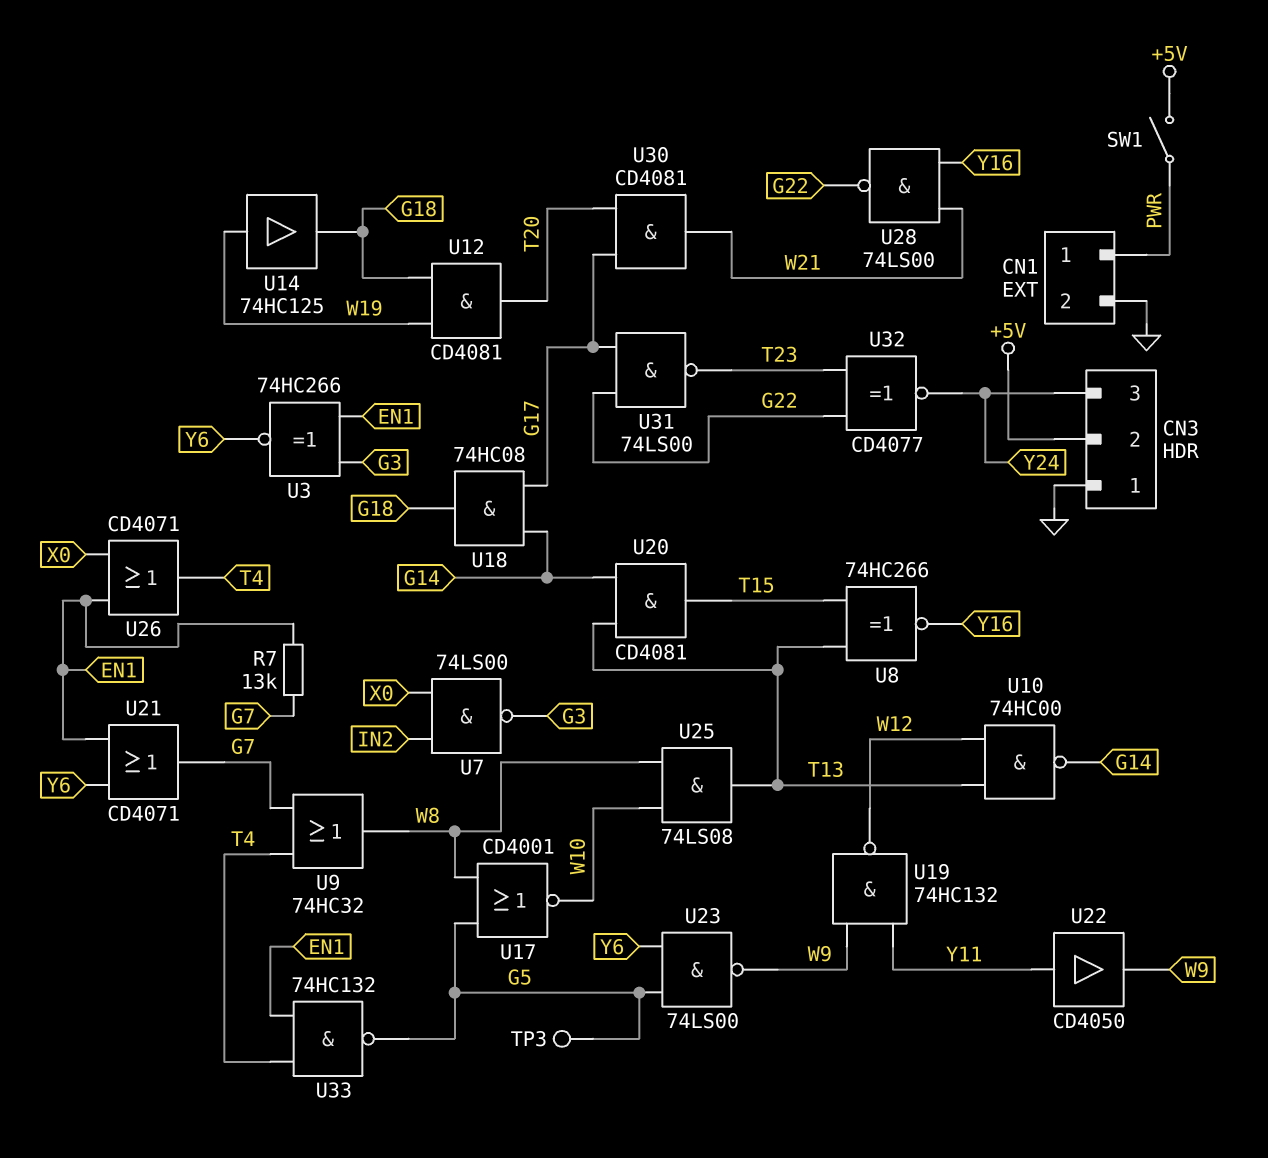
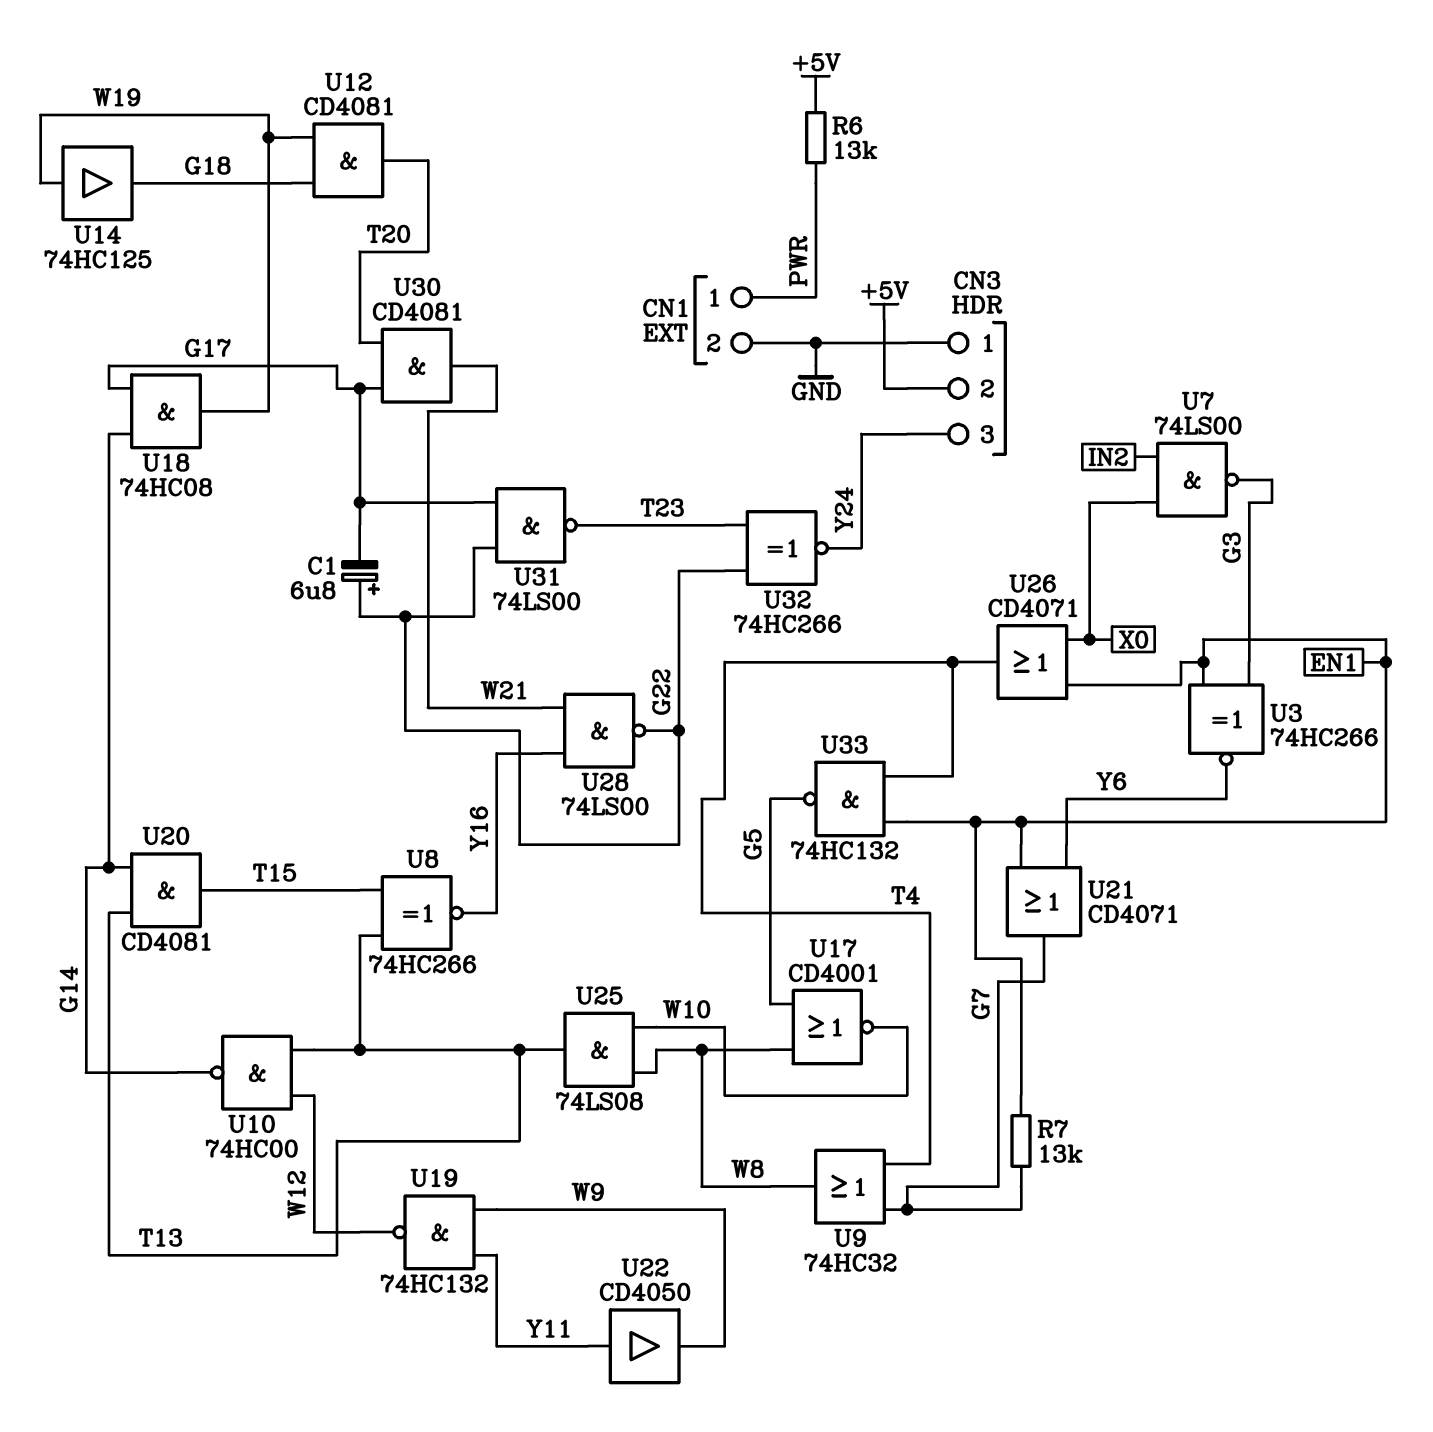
C1: none -> 6.8uF (plus G22, minus G17)
R6: none -> 13k (+5V, PWR)
SW1: switch (+5V, PWR) -> none
TP3: test point (G5) -> none
U18: AND 74HC08 (in G14, in G17, out G18) -> AND 74HC08 (in G14, in G17, out W19)
U23: NAND 74LS00 (in G5, in Y6, out W9) -> none
U32: XNOR CD4077 (in G22, in T23, out Y24) -> XNOR 74HC266 (in G22, in T23, out Y24)

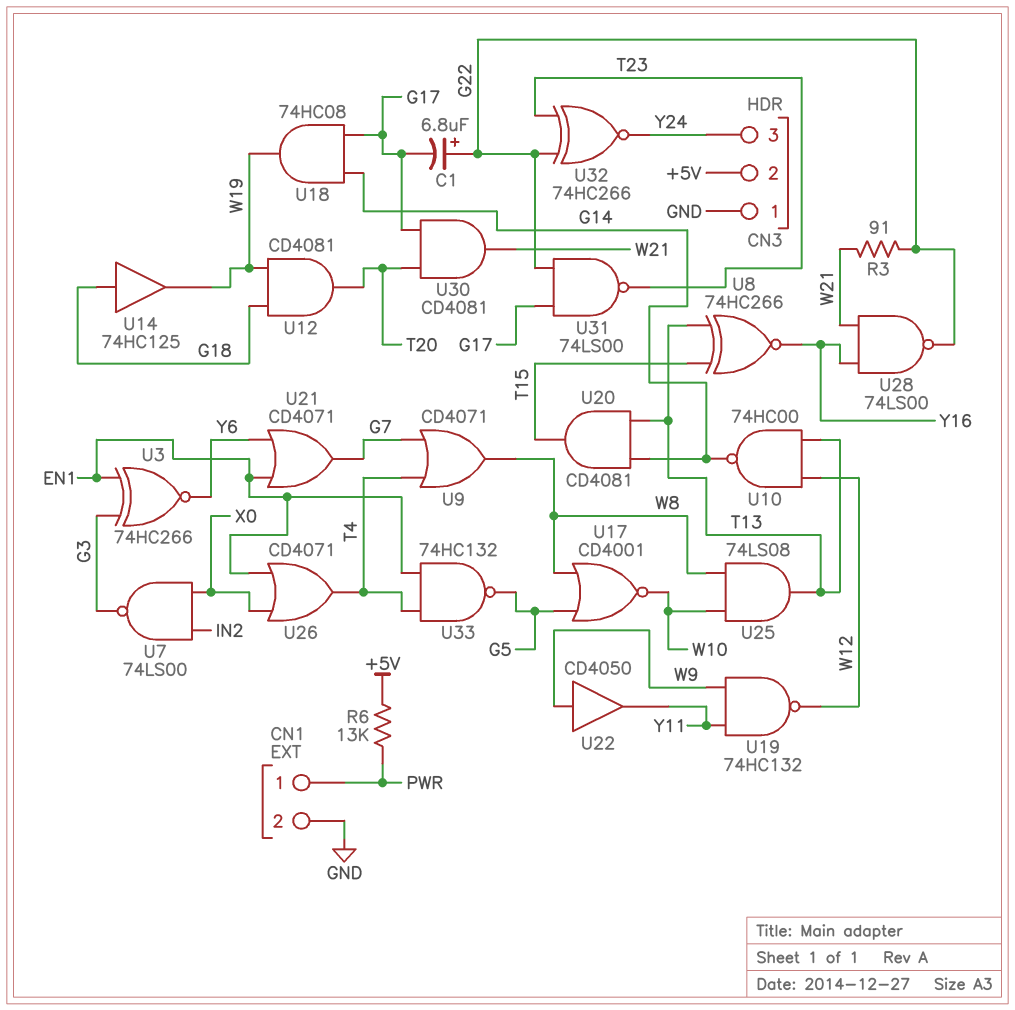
R3: none -> 91 (G22, W21)
R7: 13k (EN1, G7) -> none
U9: OR 74HC32 (in G7, in T4, out W8) -> OR CD4071 (in G7, in T4, out W8)
U14: buffer 74HC125 (in W19, out G18) -> buffer 74HC125 (in G18, out W19)
U22: buffer CD4050 (in Y11, out W9) -> buffer CD4050 (in W9, out Y11)

